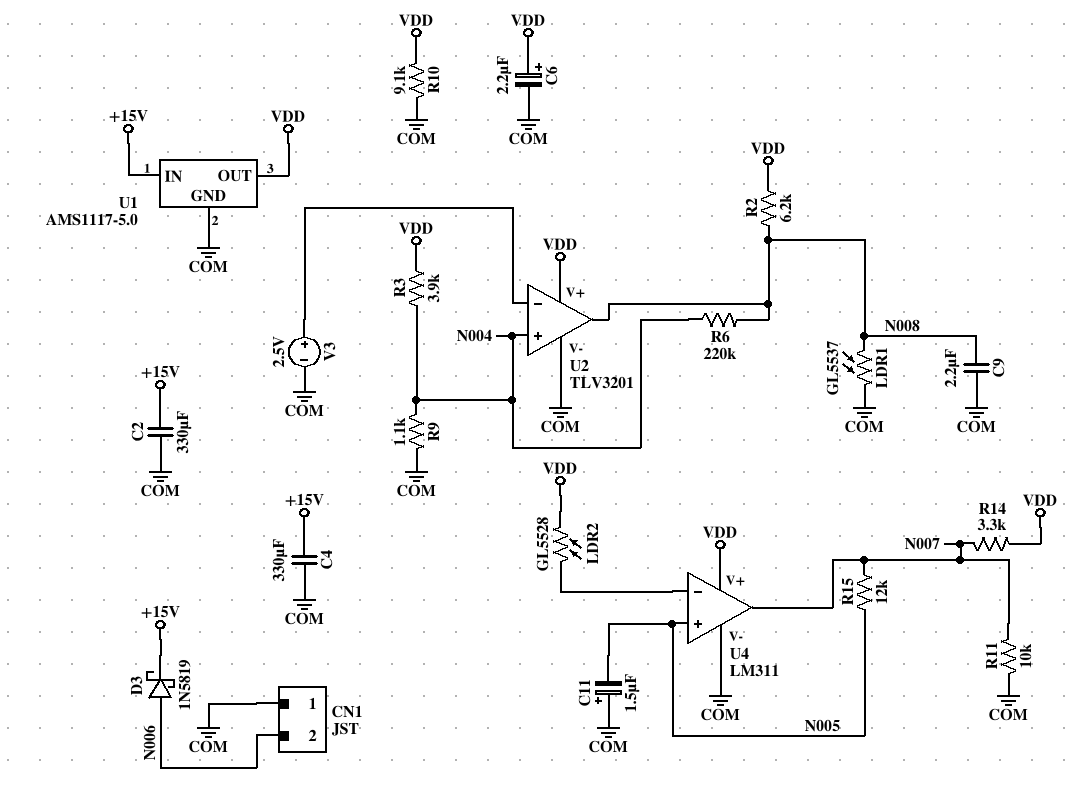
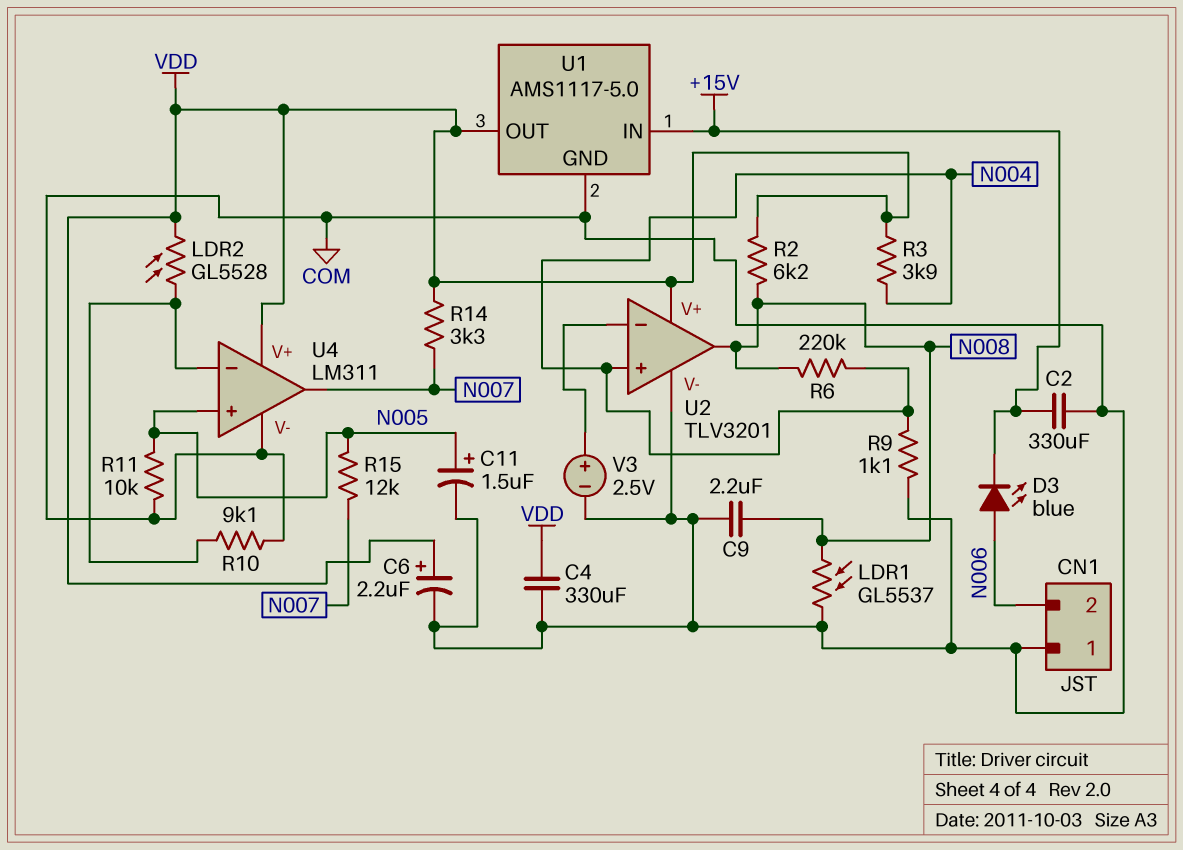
C4: 330uF (+15V, COM) -> 330uF (COM, VDD)
C11: 1.5uF (plus COM, minus N005) -> 1.5uF (plus N005, minus COM)
D3: schottky 1N5819 (A N006, K +15V) -> LED blue (A N006, K +15V)
R10: 9.1k (COM, VDD) -> 9.1k (COM, U4/in-)
R11: 10k (COM, N007) -> 10k (COM, N005)

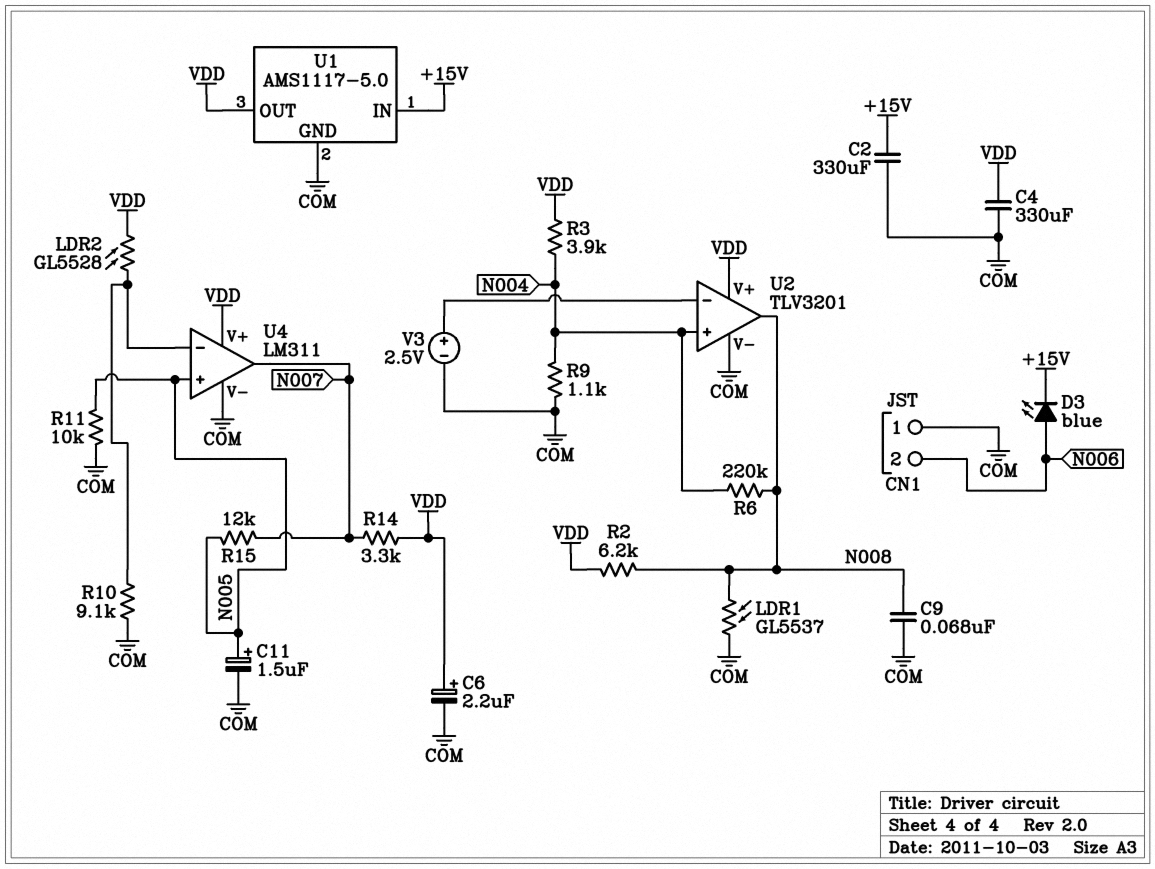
C9: 2.2uF (COM, N008) -> 68nF (COM, N008)

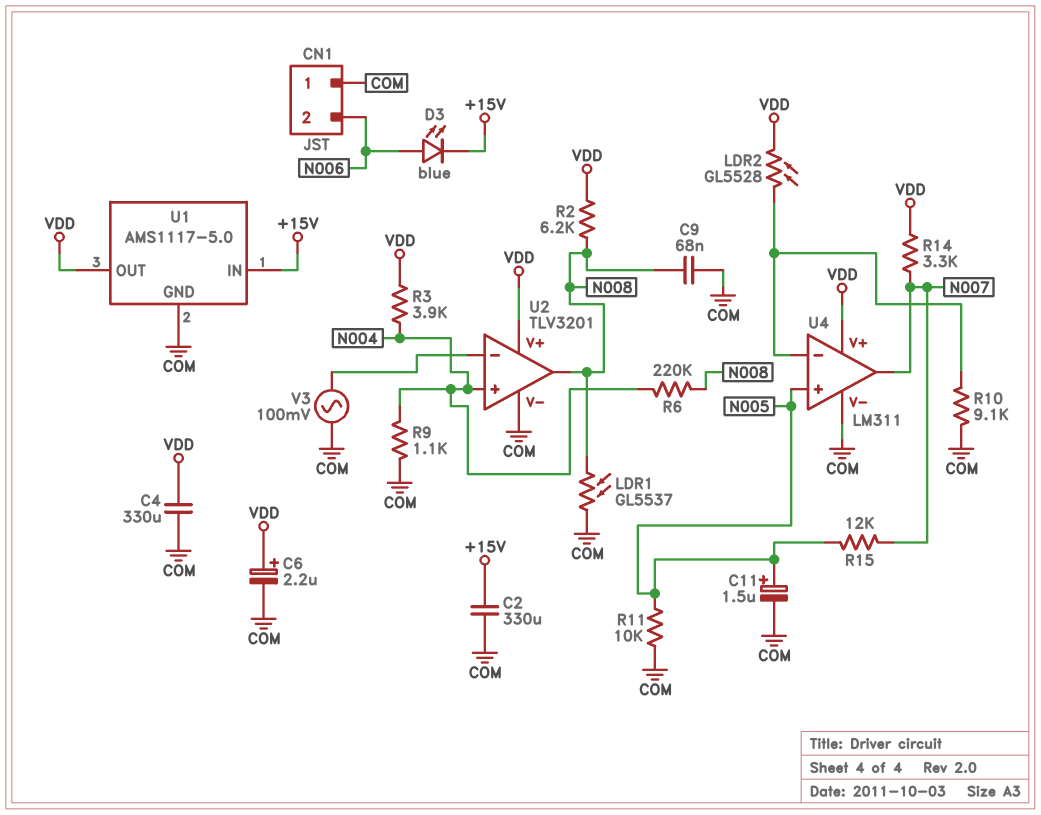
V3: 2.5V (plus U2/in-, minus COM) -> AC 100mV (COM, U2/in-)

